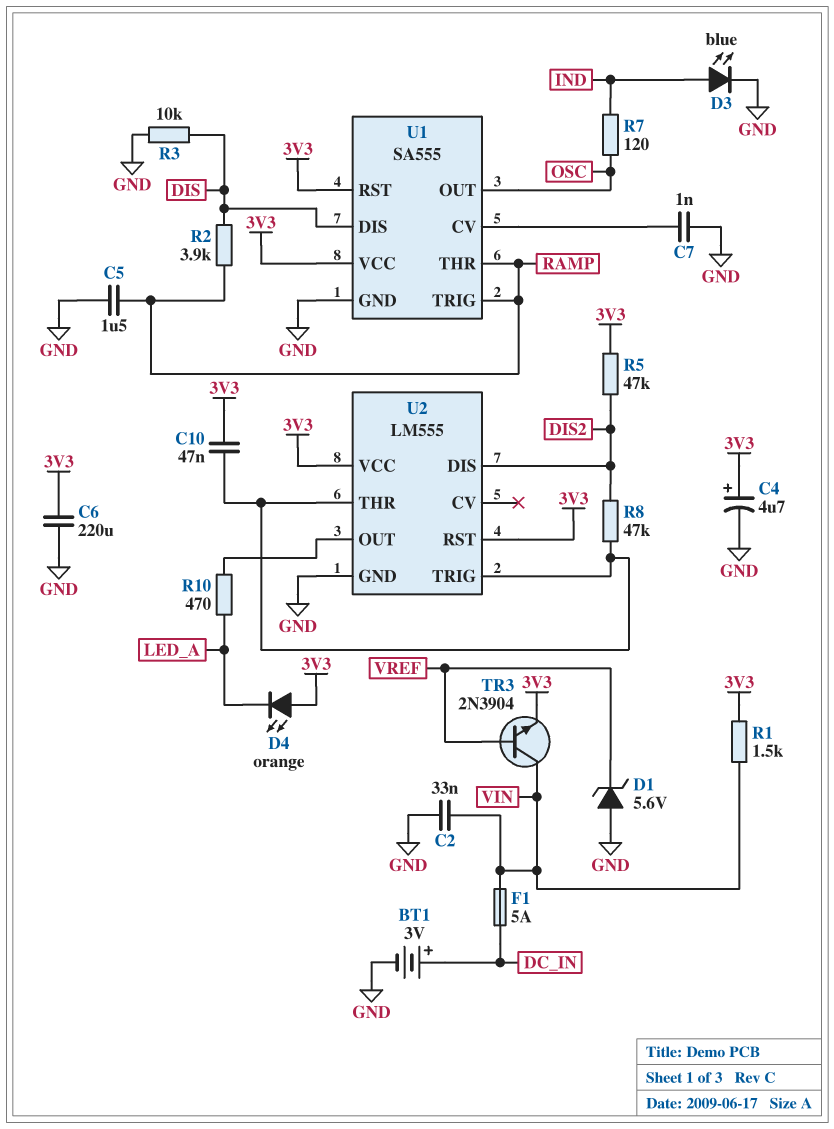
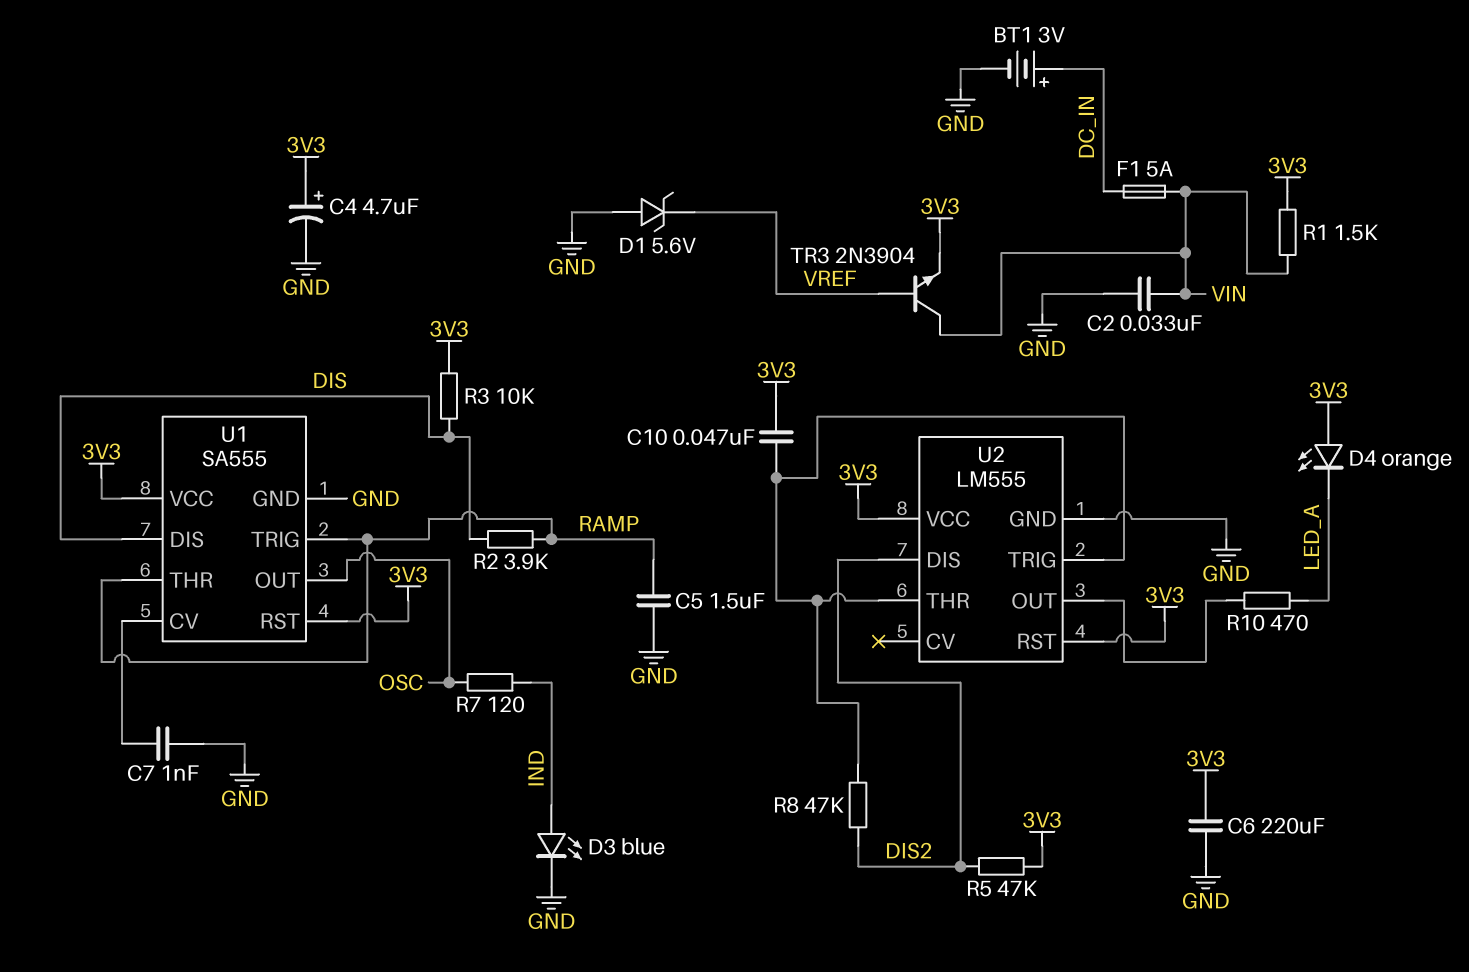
R3: 10k (DIS, GND) -> 10k (3V3, DIS)

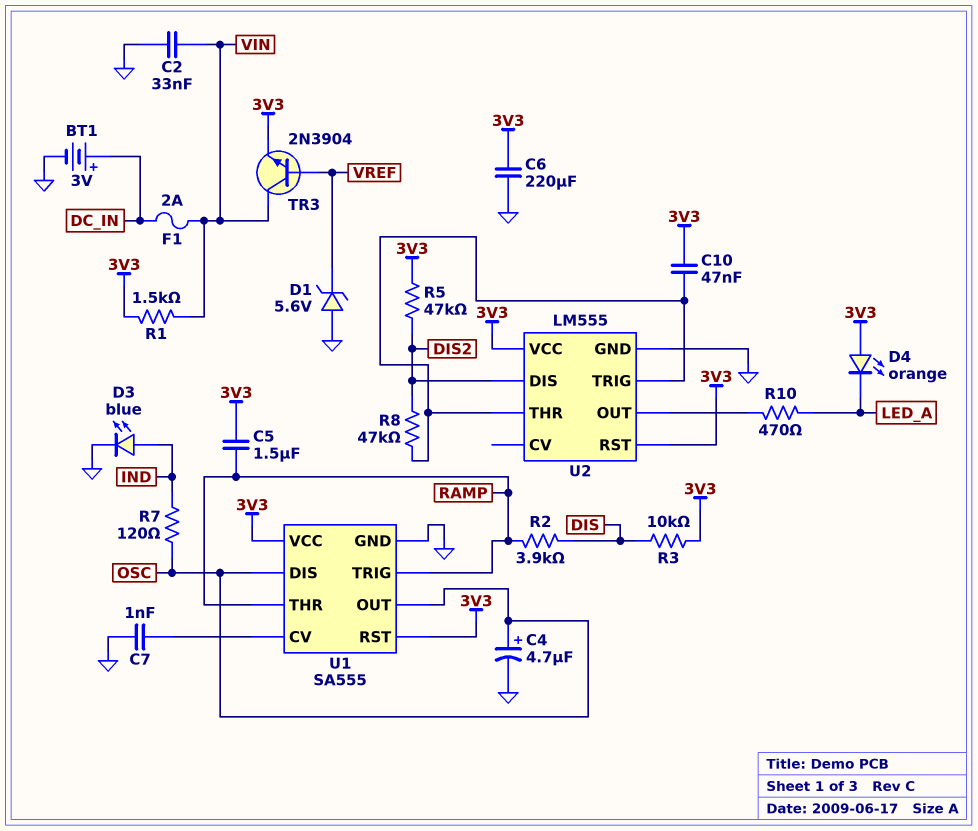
C4: 4.7uF (plus 3V3, minus GND) -> 4.7uF (plus OSC, minus GND)
C5: 1.5uF (GND, RAMP) -> 1.5uF (3V3, RAMP)
F1: 5A (DC_IN, VIN) -> 2A (DC_IN, VIN)
U1 pin DIS: DIS -> OSC

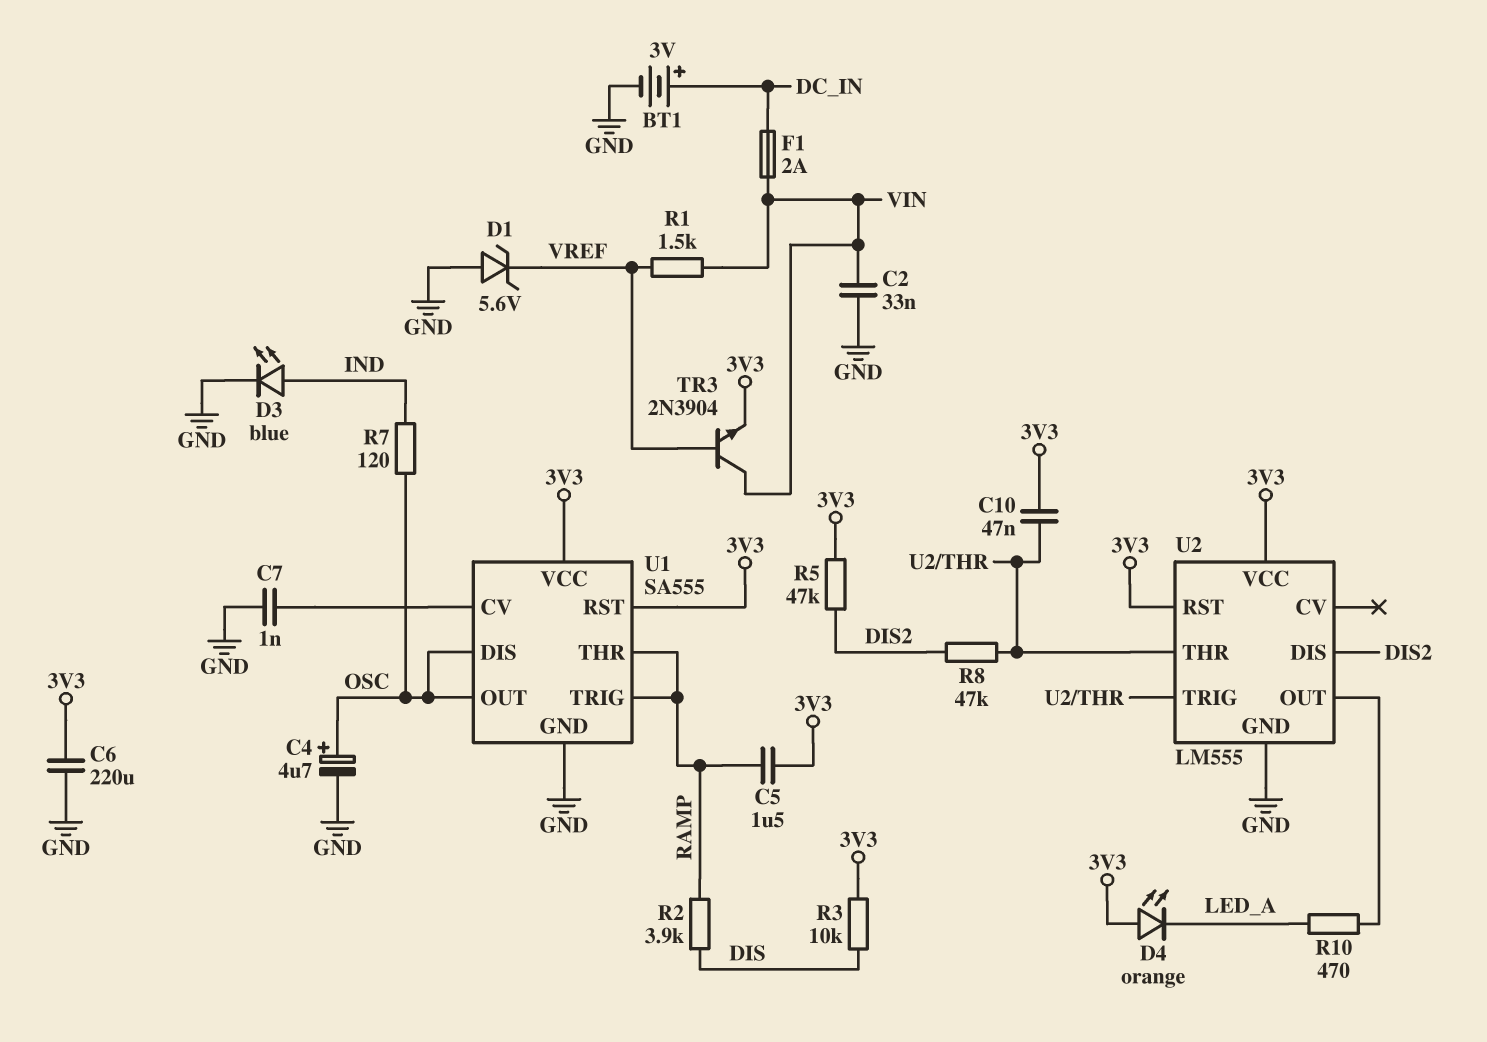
R1: 1.5k (3V3, VIN) -> 1.5k (VIN, VREF)

